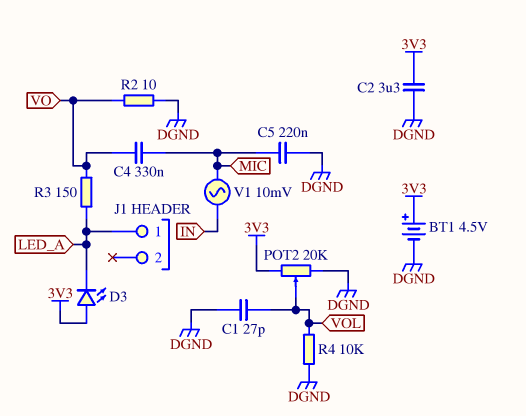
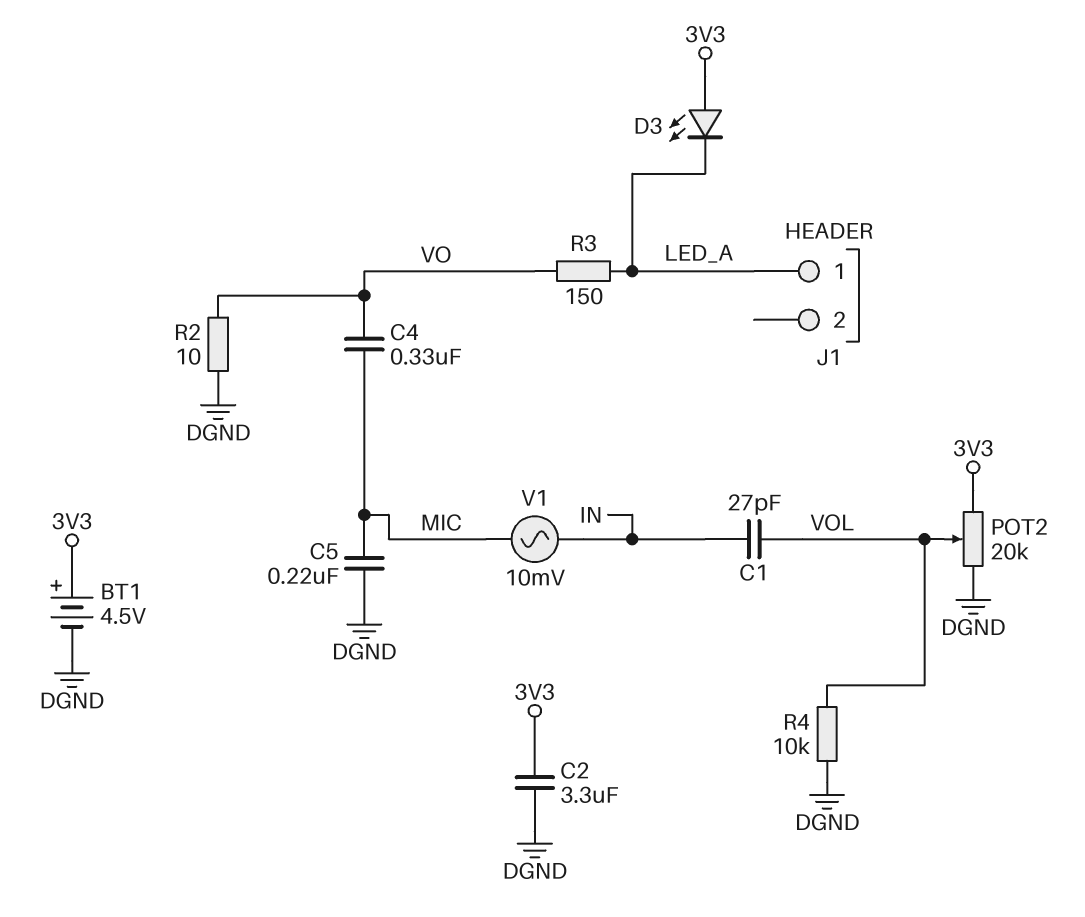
C1: 27pF (DGND, VOL) -> 27pF (IN, VOL)

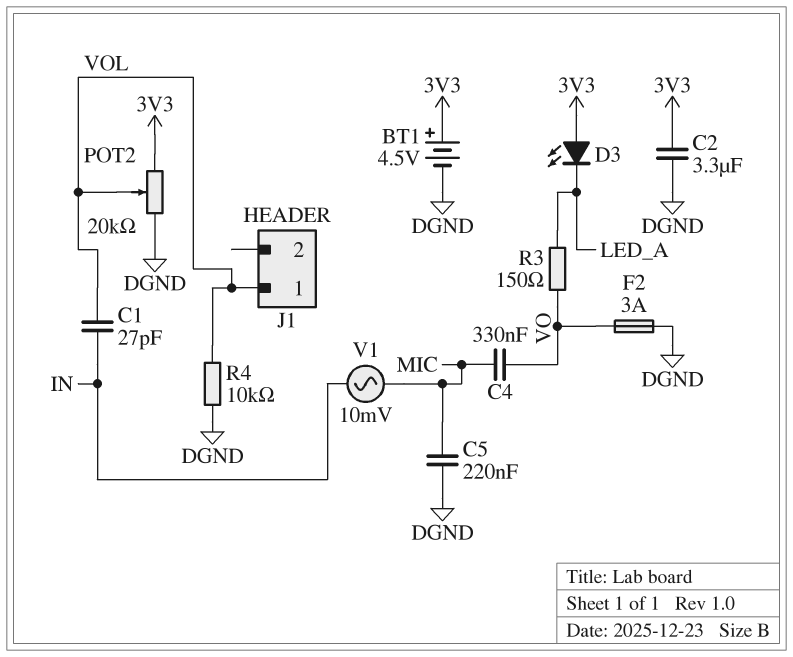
F2: none -> 3A (DGND, VO)
J1 pin 1: LED_A -> VOL
R2: 10 (DGND, VO) -> none

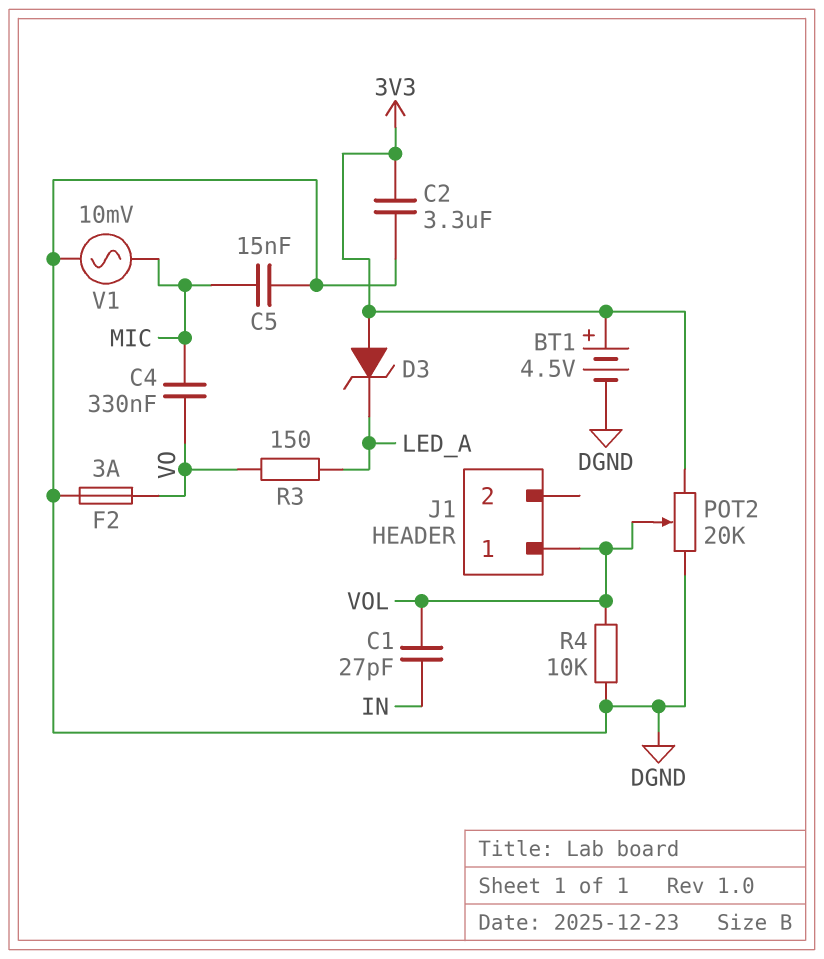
C5: 220nF (DGND, MIC) -> 15nF (DGND, MIC)
D3: LED (A 3V3, K LED_A) -> zener (A 3V3, K LED_A)
V1: AC 10mV (IN, MIC) -> AC 10mV (DGND, MIC)

